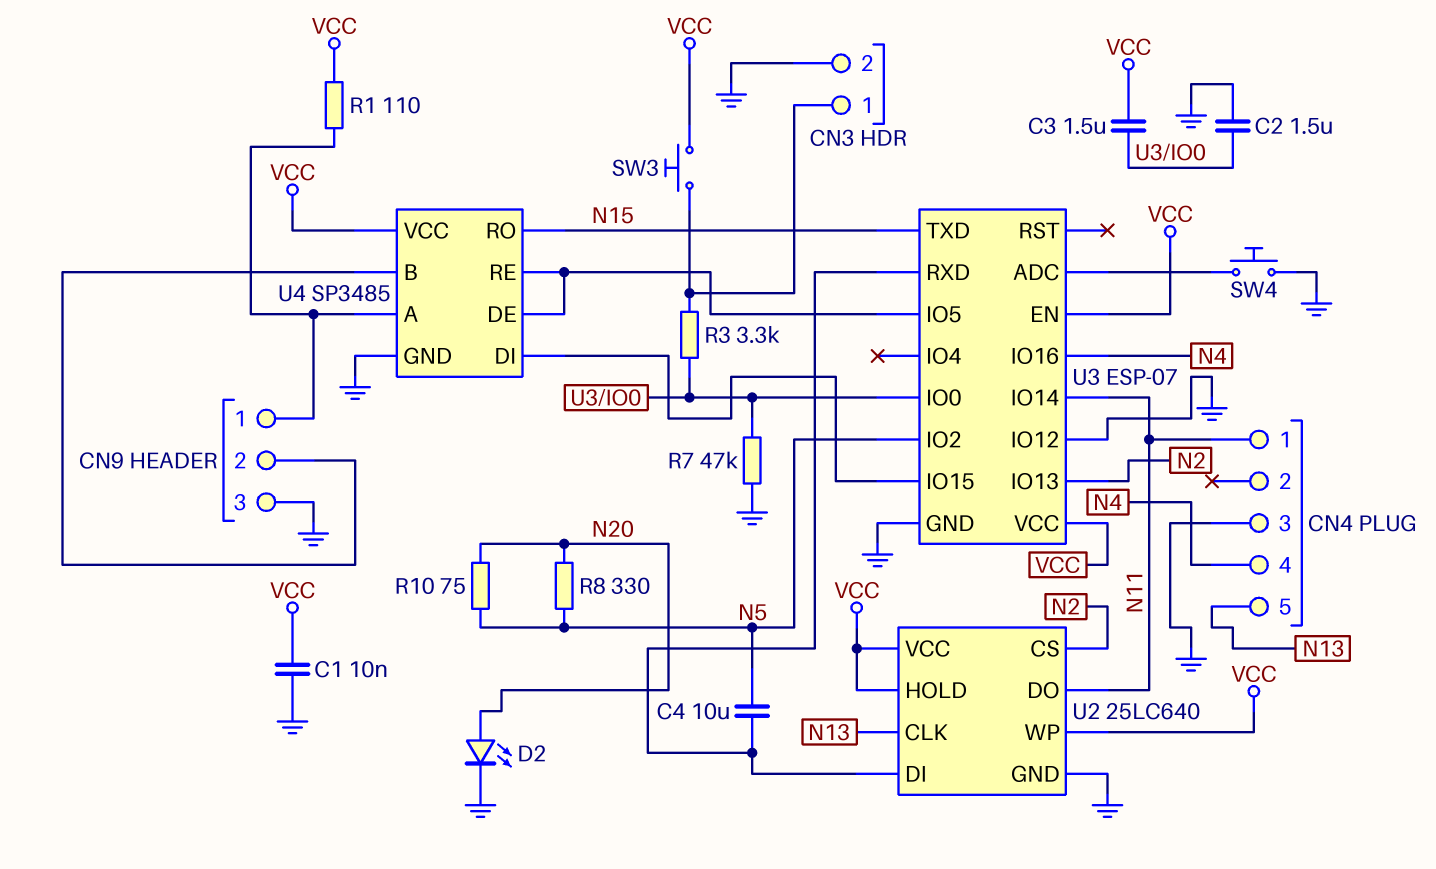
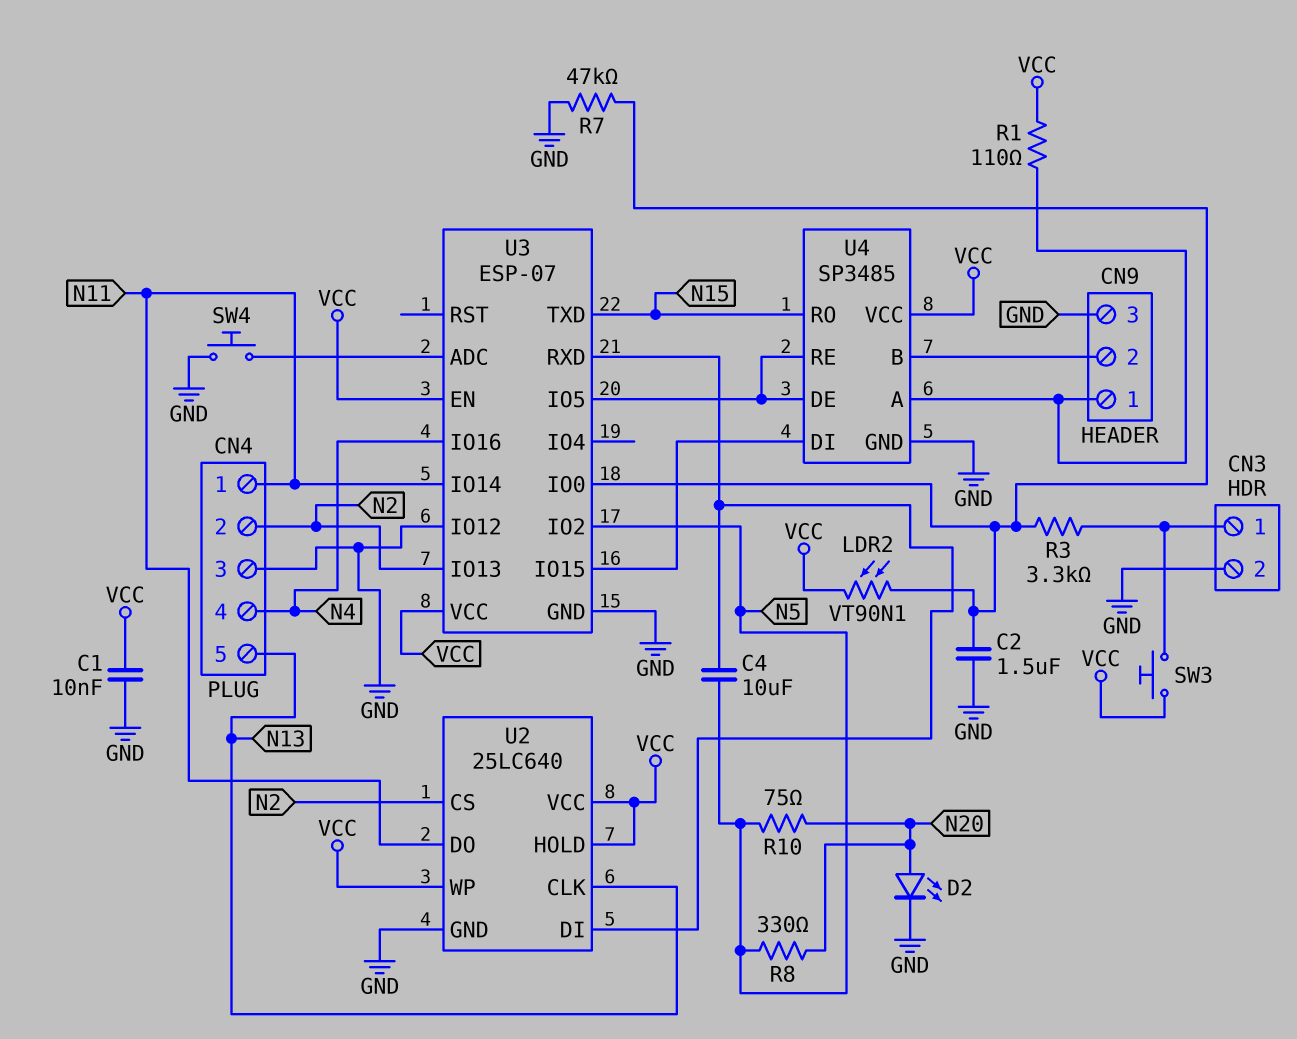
C3: 1.5uF (U3/IO0, VCC) -> none
CN4 pin 2: none -> N2
LDR2: none -> VT90N1 (U3/IO0, VCC)

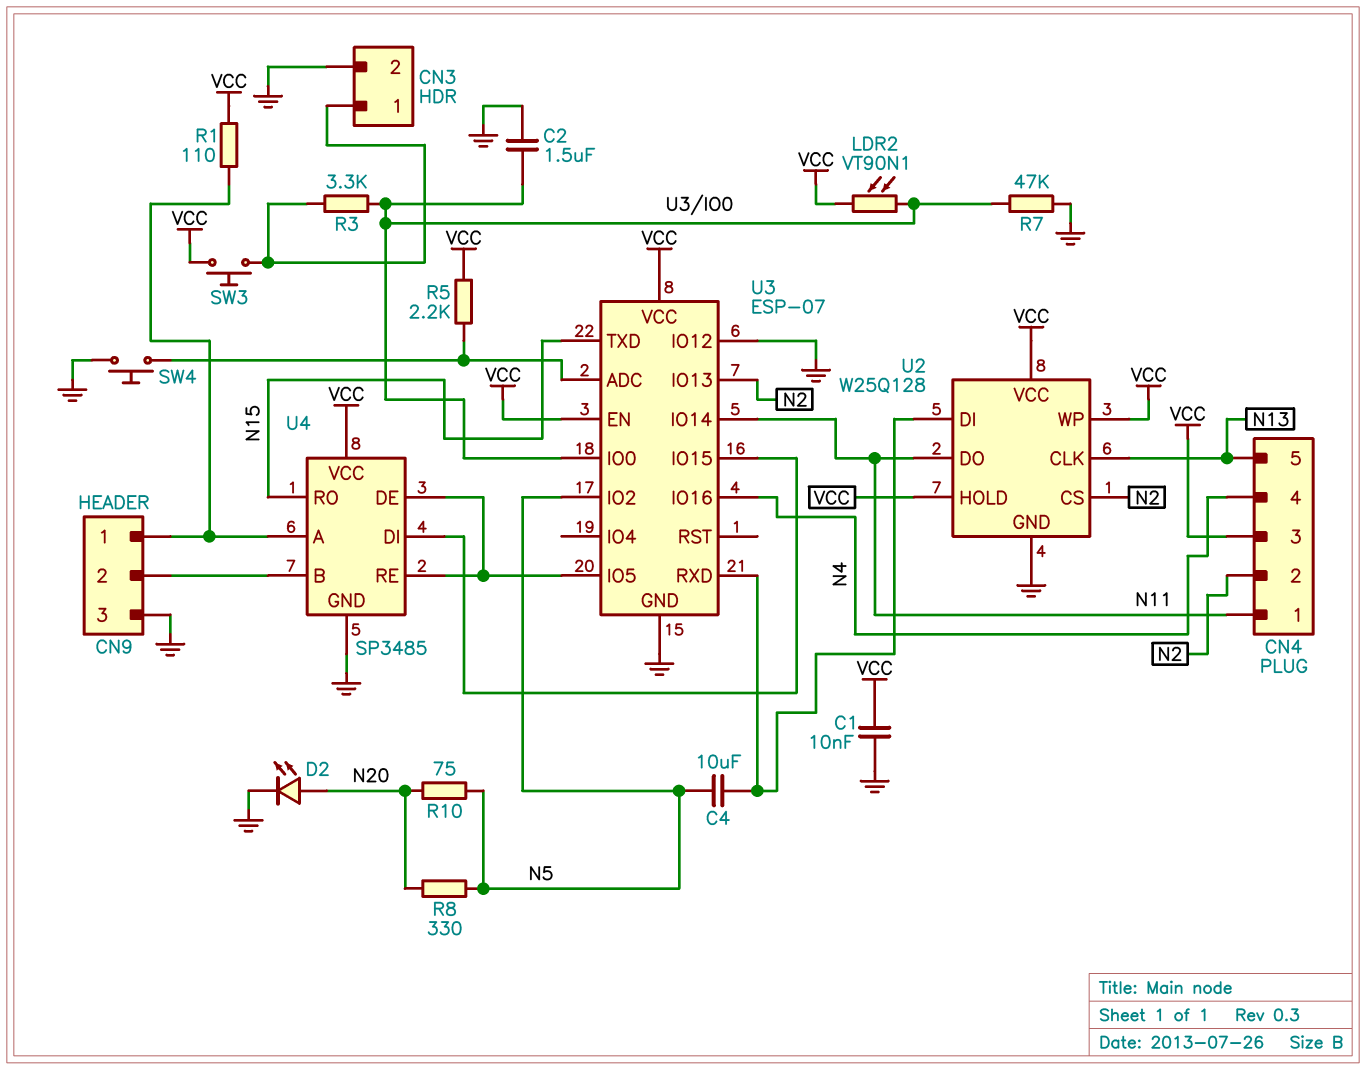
CN4 pin 3: GND -> VCC
R5: none -> 2.2k (U3/ADC, VCC)
U2: 25LC640 -> W25Q128

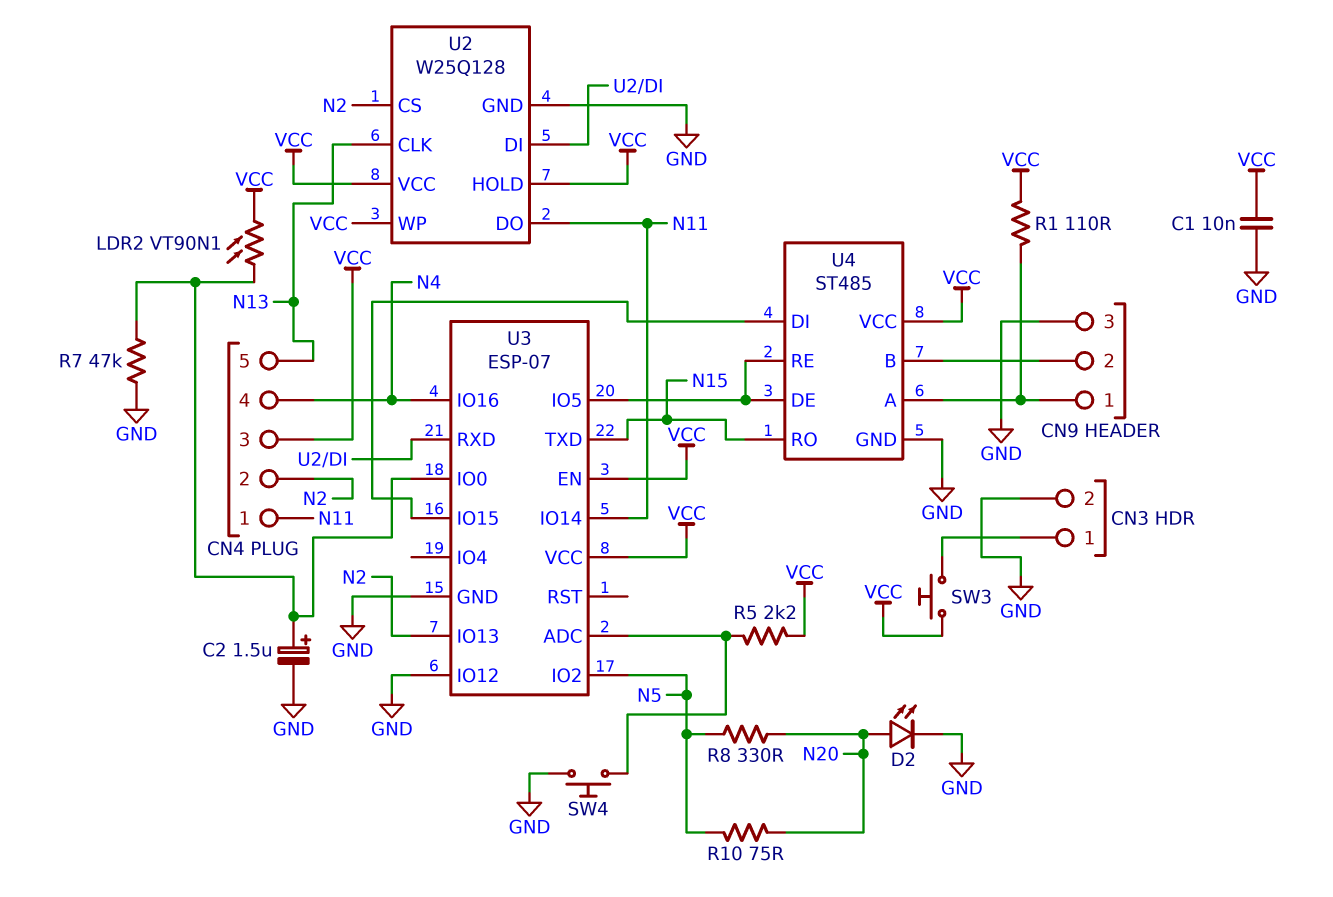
C2: 1.5uF (GND, U3/IO0) -> 1.5uF (plus U3/IO0, minus GND)
C4: 10uF (N5, U2/DI) -> none
R3: 3.3k (CN3/1, U3/IO0) -> none
U4: SP3485 -> ST485

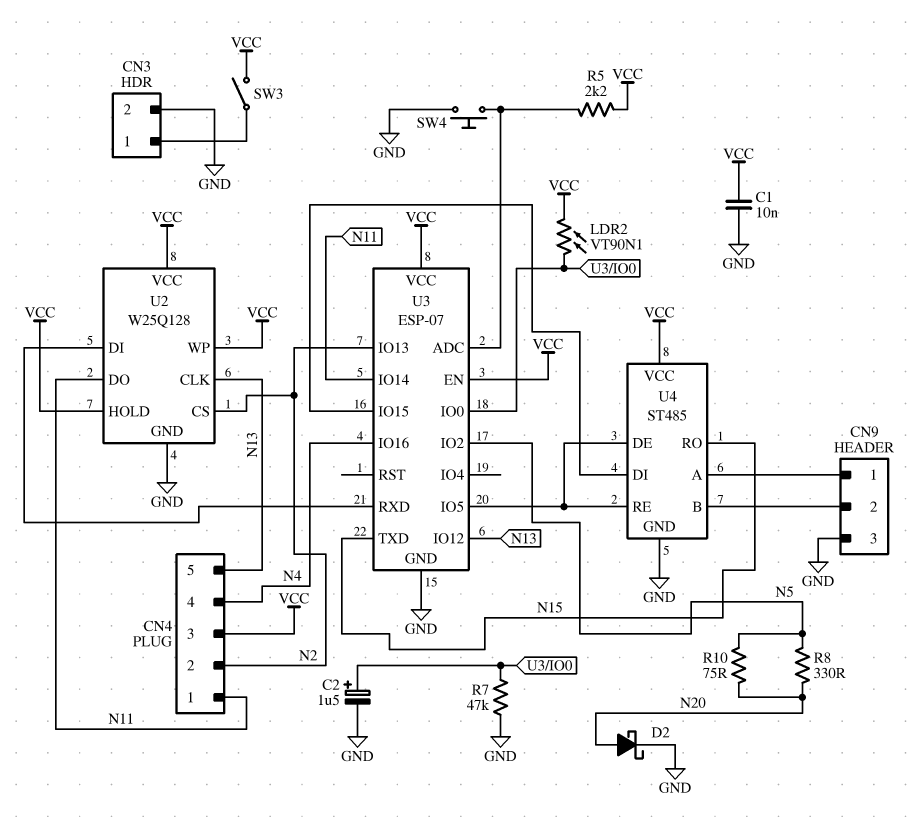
D2: LED (A N20, K GND) -> schottky (A N20, K GND)
R1: 110 (CN9/1, VCC) -> none
SW3: button (CN3/1, VCC) -> switch (CN3/1, VCC)
U3 pin IO12: GND -> N13

